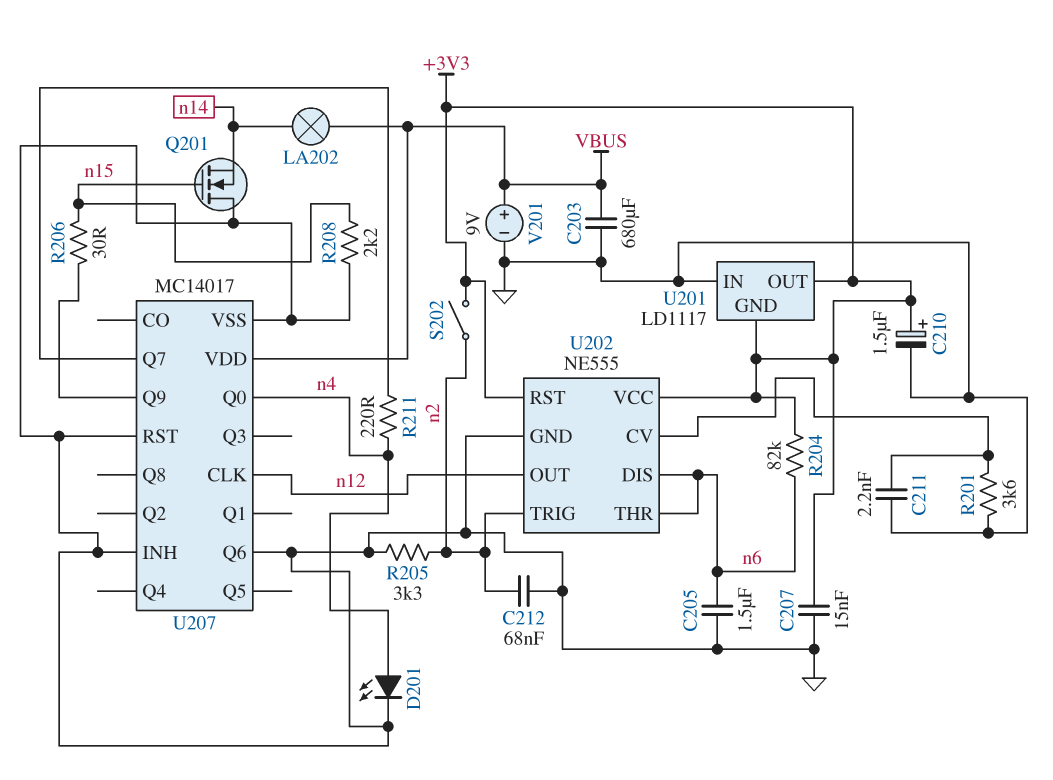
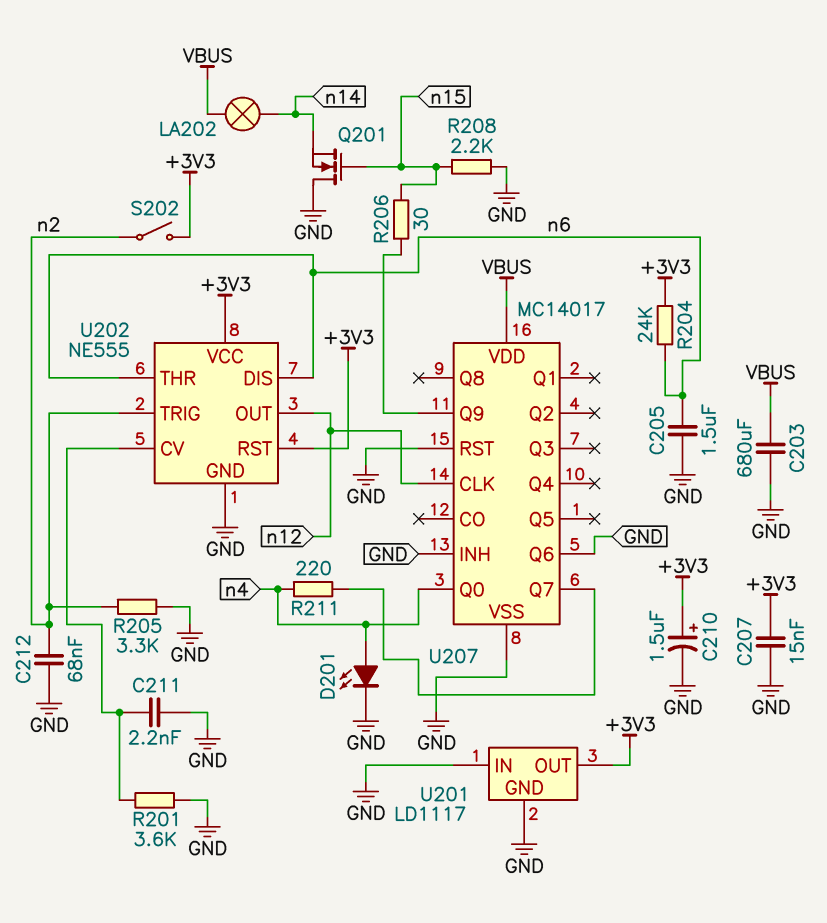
R204: 82k (+3V3, n6) -> 24k (+3V3, n6)
U201 pin GND: +3V3 -> GND
V201: 9V (plus VBUS, minus GND) -> none

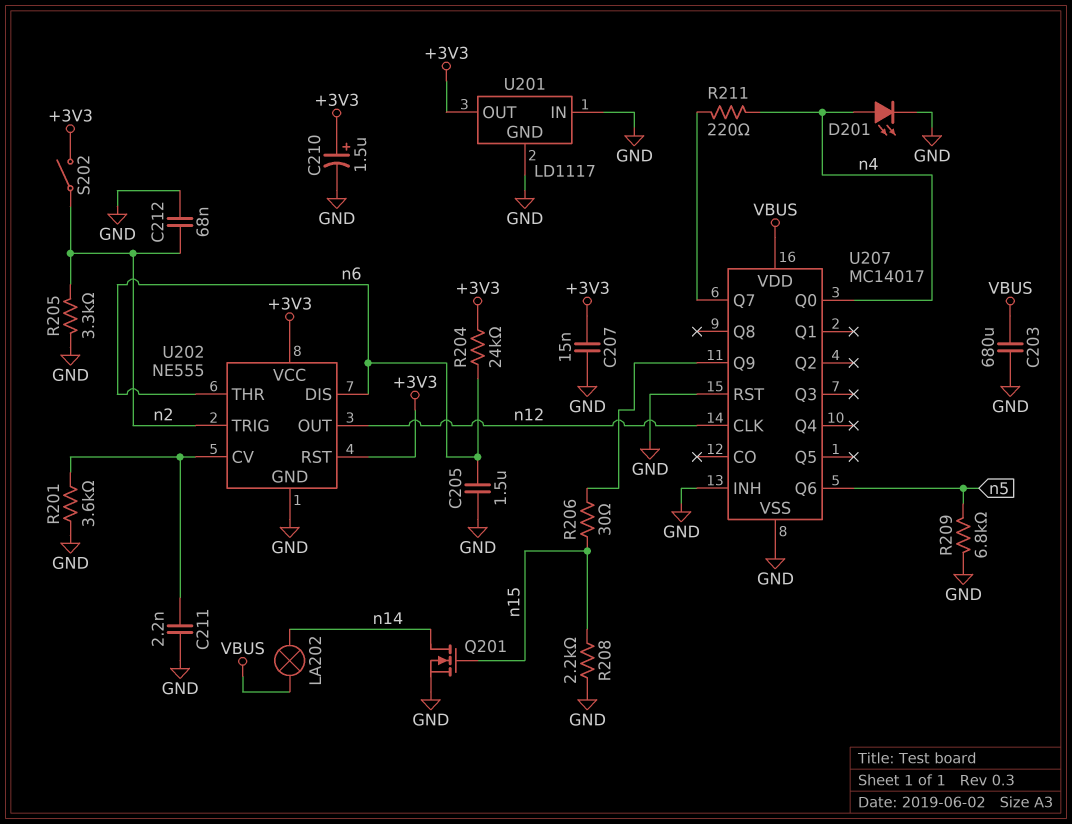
Q201: NMOS (G n15, D GND, S n14) -> NMOS (G n15, D n14, S GND)
R209: none -> 6.8k (GND, n5)
U207 pin Q6: GND -> n5

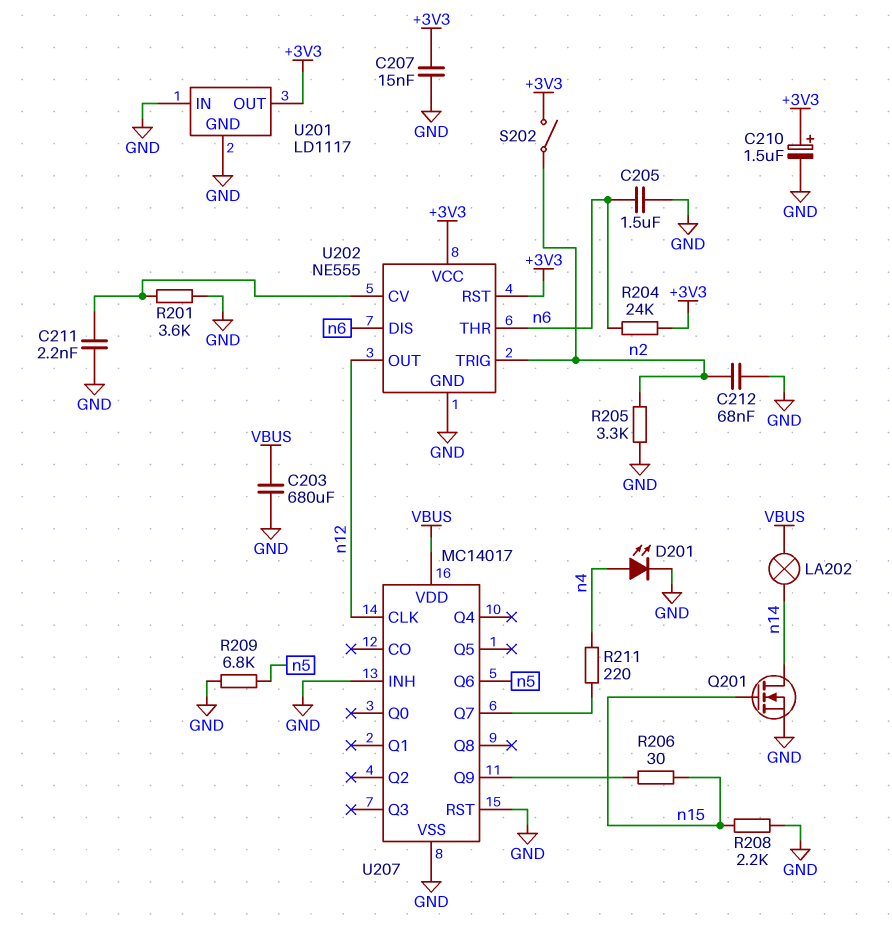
U207 pin Q0: n4 -> none

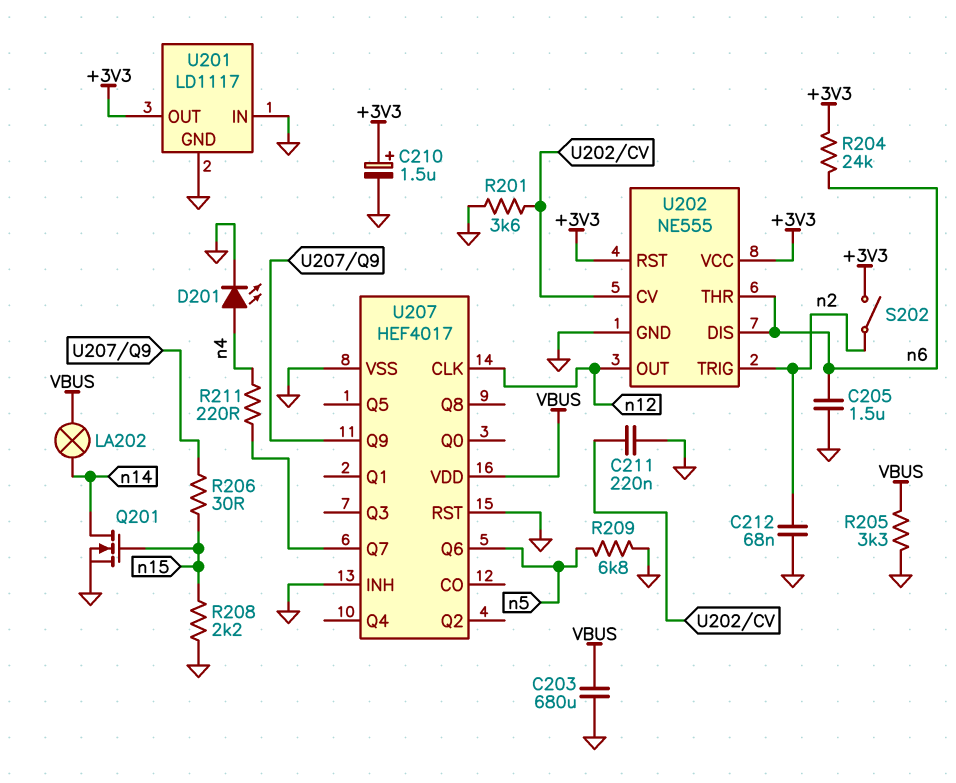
C207: 15nF (+3V3, GND) -> none
C211: 2.2nF (GND, U202/CV) -> 220nF (GND, U202/CV)
R205: 3.3k (GND, n2) -> 3.3k (GND, VBUS)
U207: MC14017 -> HEF4017

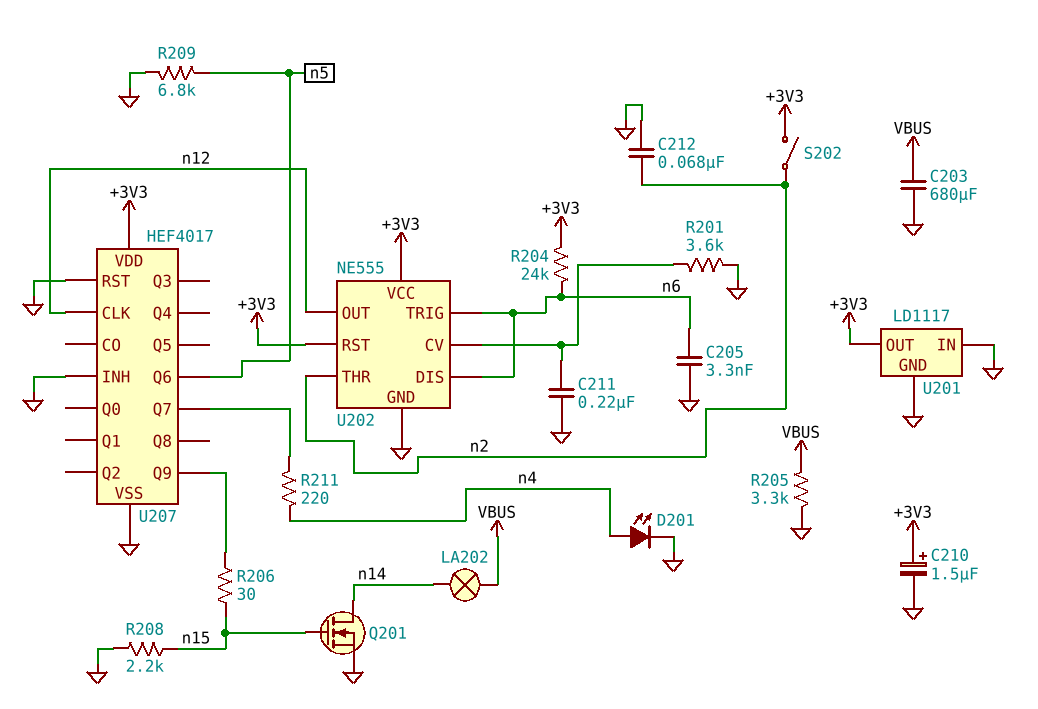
C205: 1.5uF (GND, n6) -> 3.3nF (GND, n6)
U202 pin THR: n6 -> n2
U202 pin TRIG: n2 -> n6
U207 pin VDD: VBUS -> +3V3

